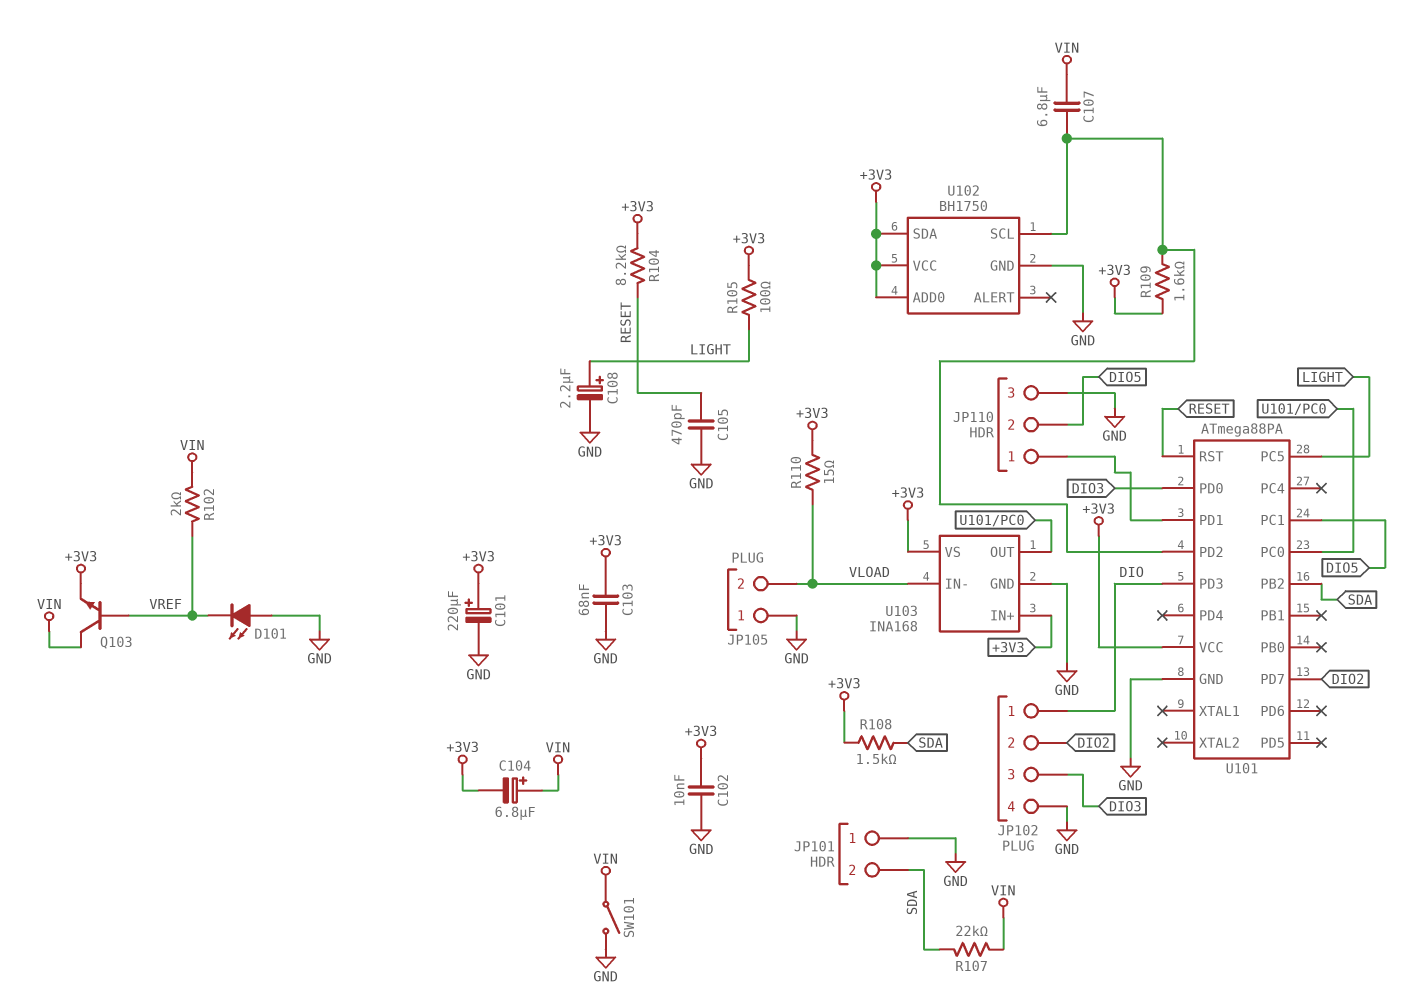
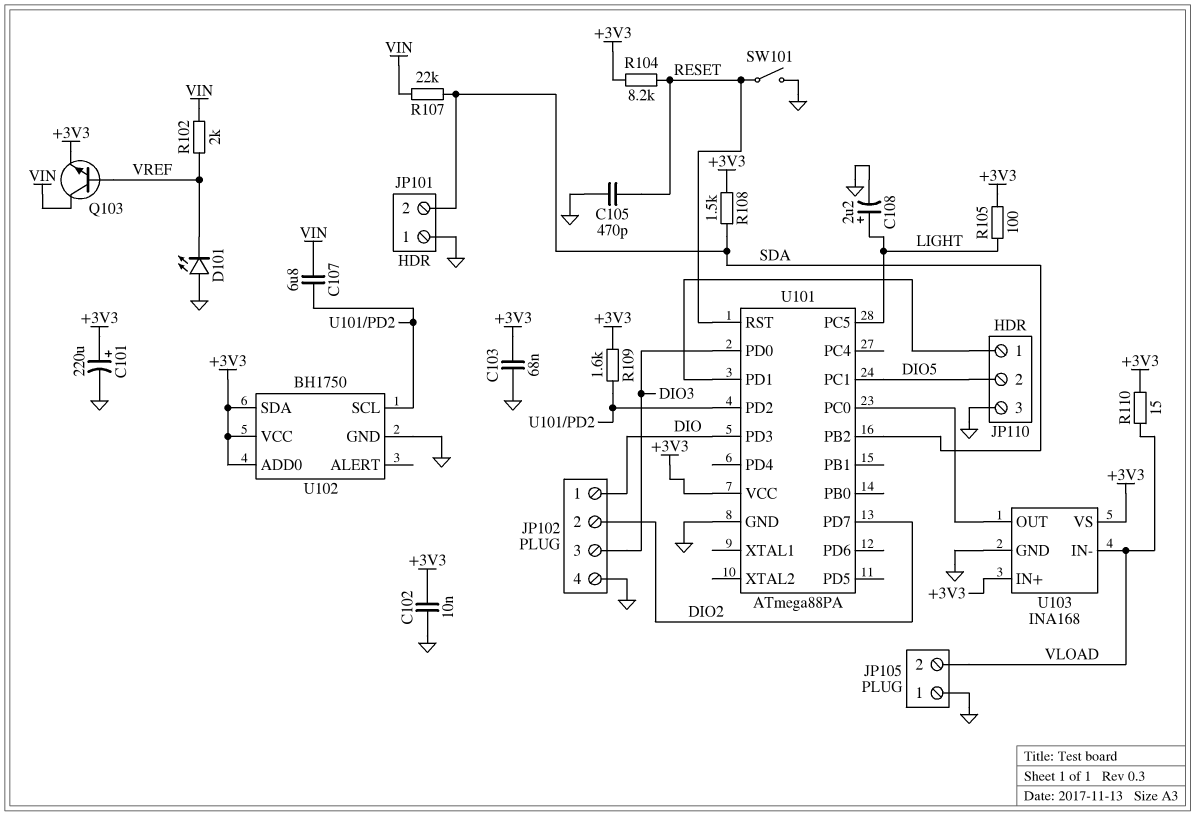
C104: 6.8uF (plus VIN, minus +3V3) -> none
SW101: switch (GND, VIN) -> switch (GND, RESET)

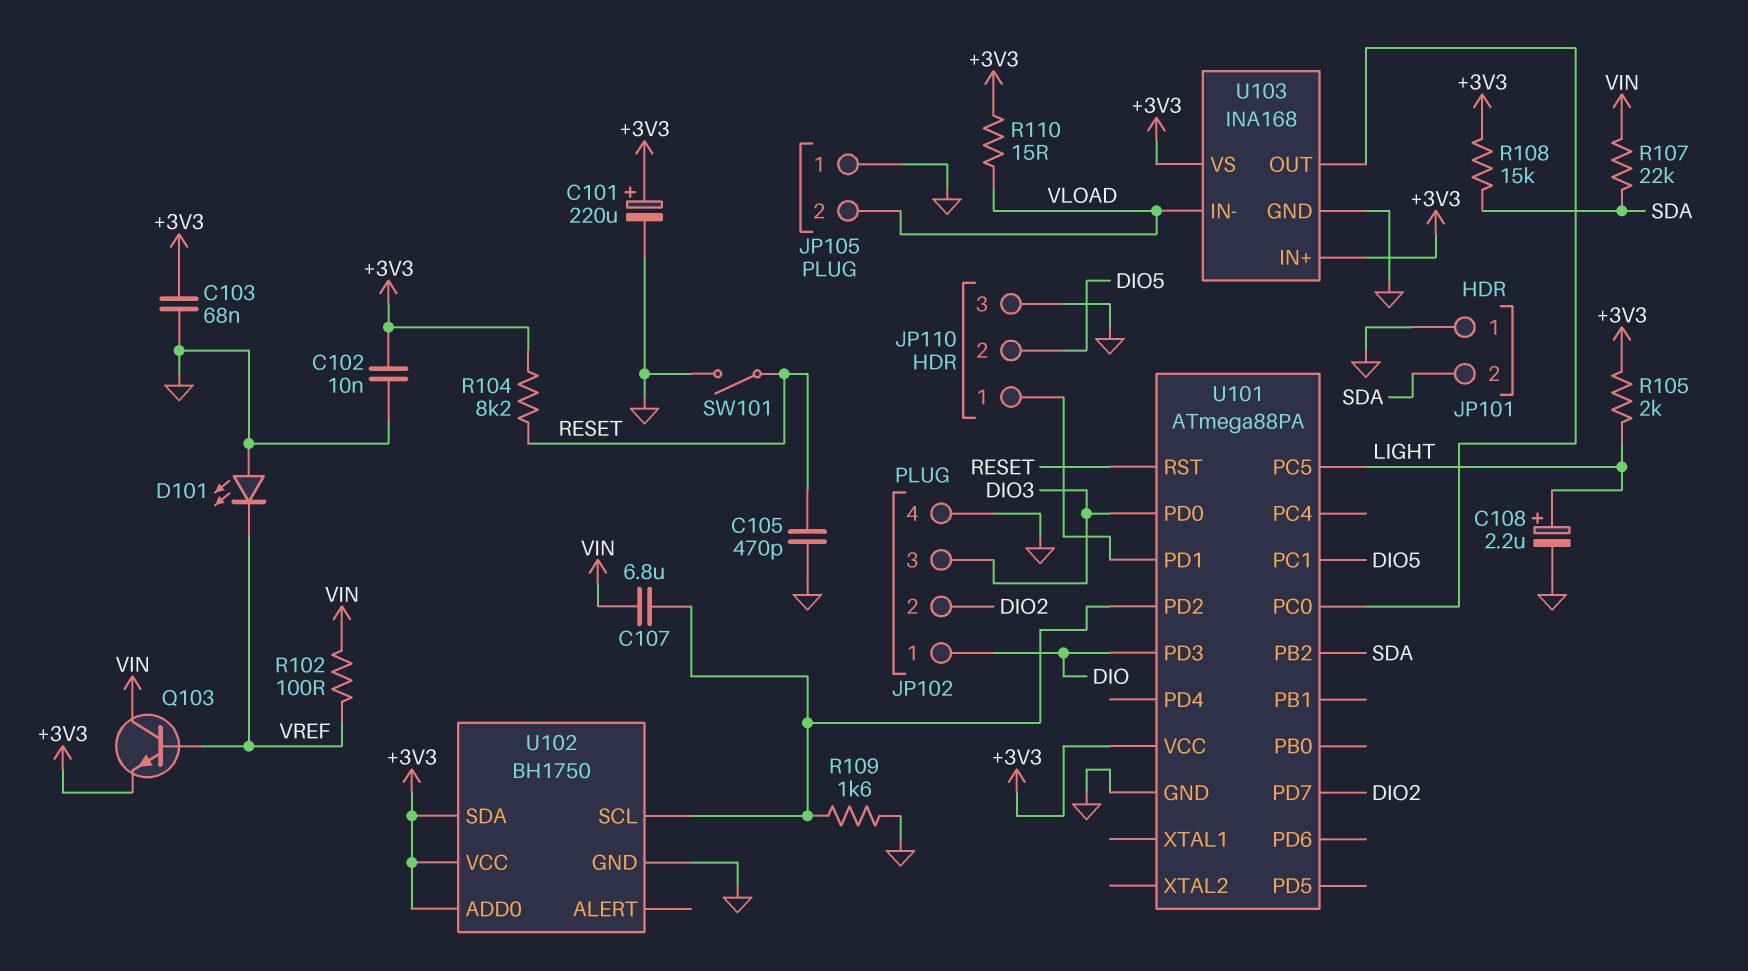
R102: 2k (VIN, VREF) -> 100 (VIN, VREF)
R105: 100 (+3V3, LIGHT) -> 2k (+3V3, LIGHT)
R108: 1.5k (+3V3, SDA) -> 15k (+3V3, SDA)
R109: 1.6k (+3V3, U101/PD2) -> 1.6k (GND, U101/PD2)

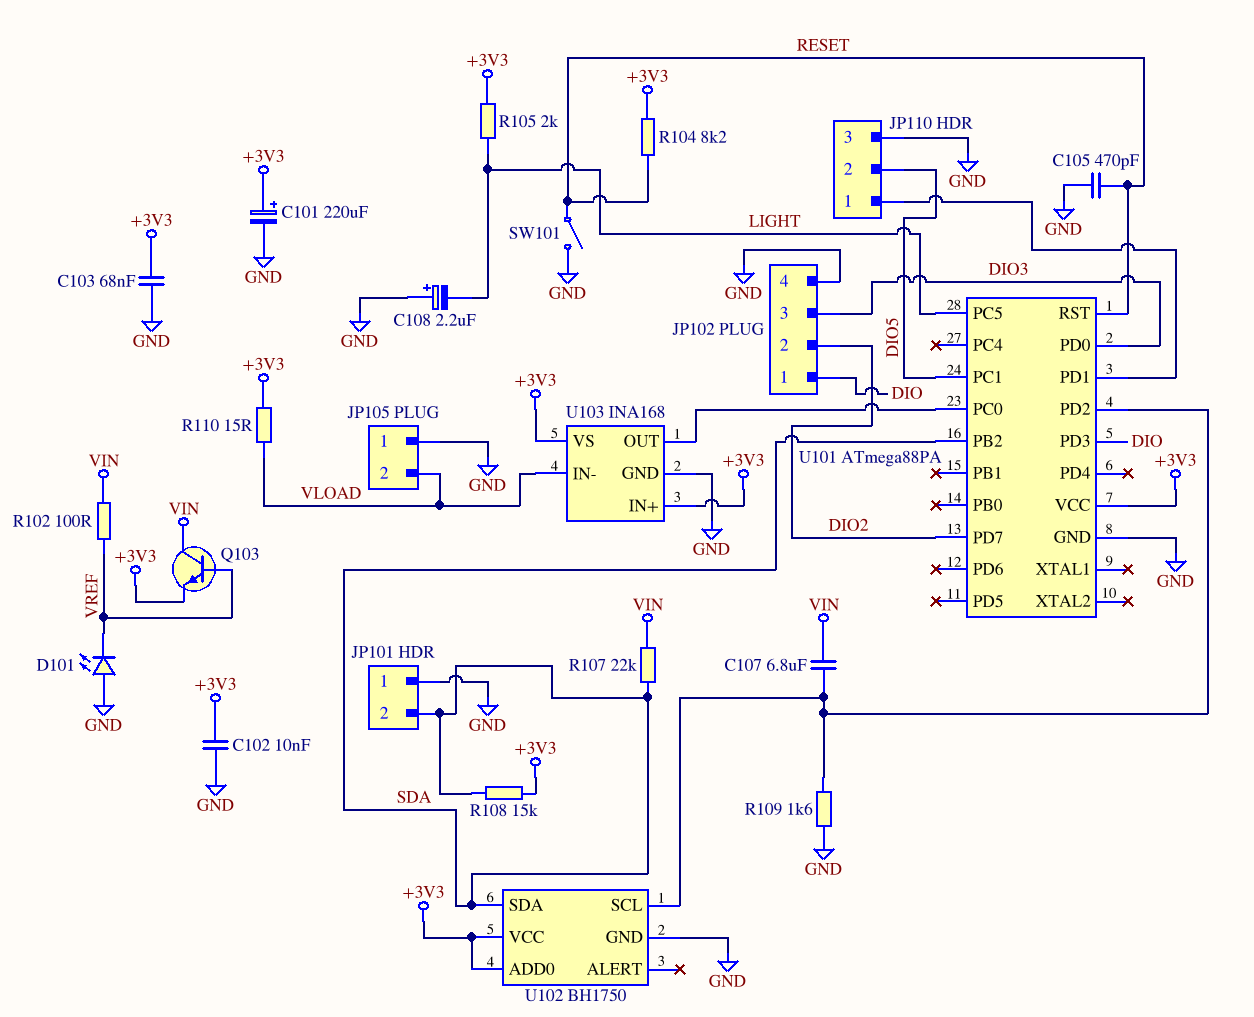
C108: 2.2uF (plus LIGHT, minus GND) -> 2.2uF (plus GND, minus LIGHT)
U102 pin SDA: +3V3 -> SDA

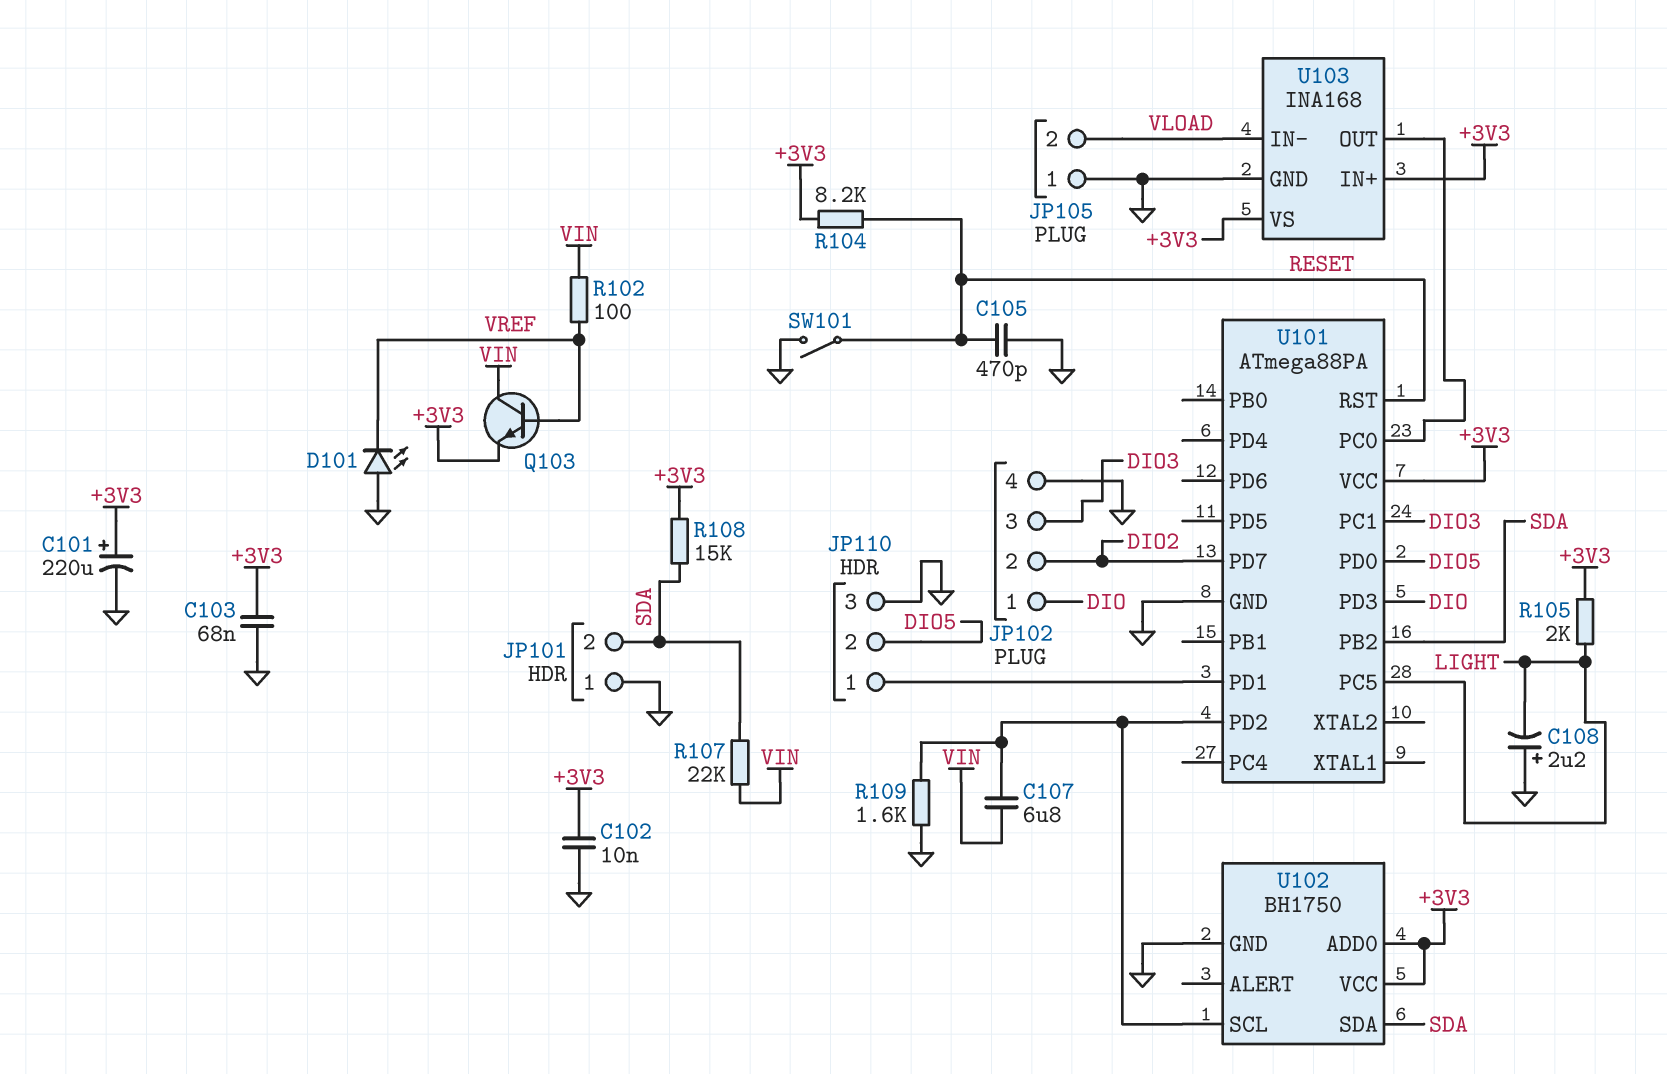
R110: 15 (+3V3, VLOAD) -> none
U101 pin PC1: DIO5 -> DIO3
U101 pin PD0: DIO3 -> DIO5

